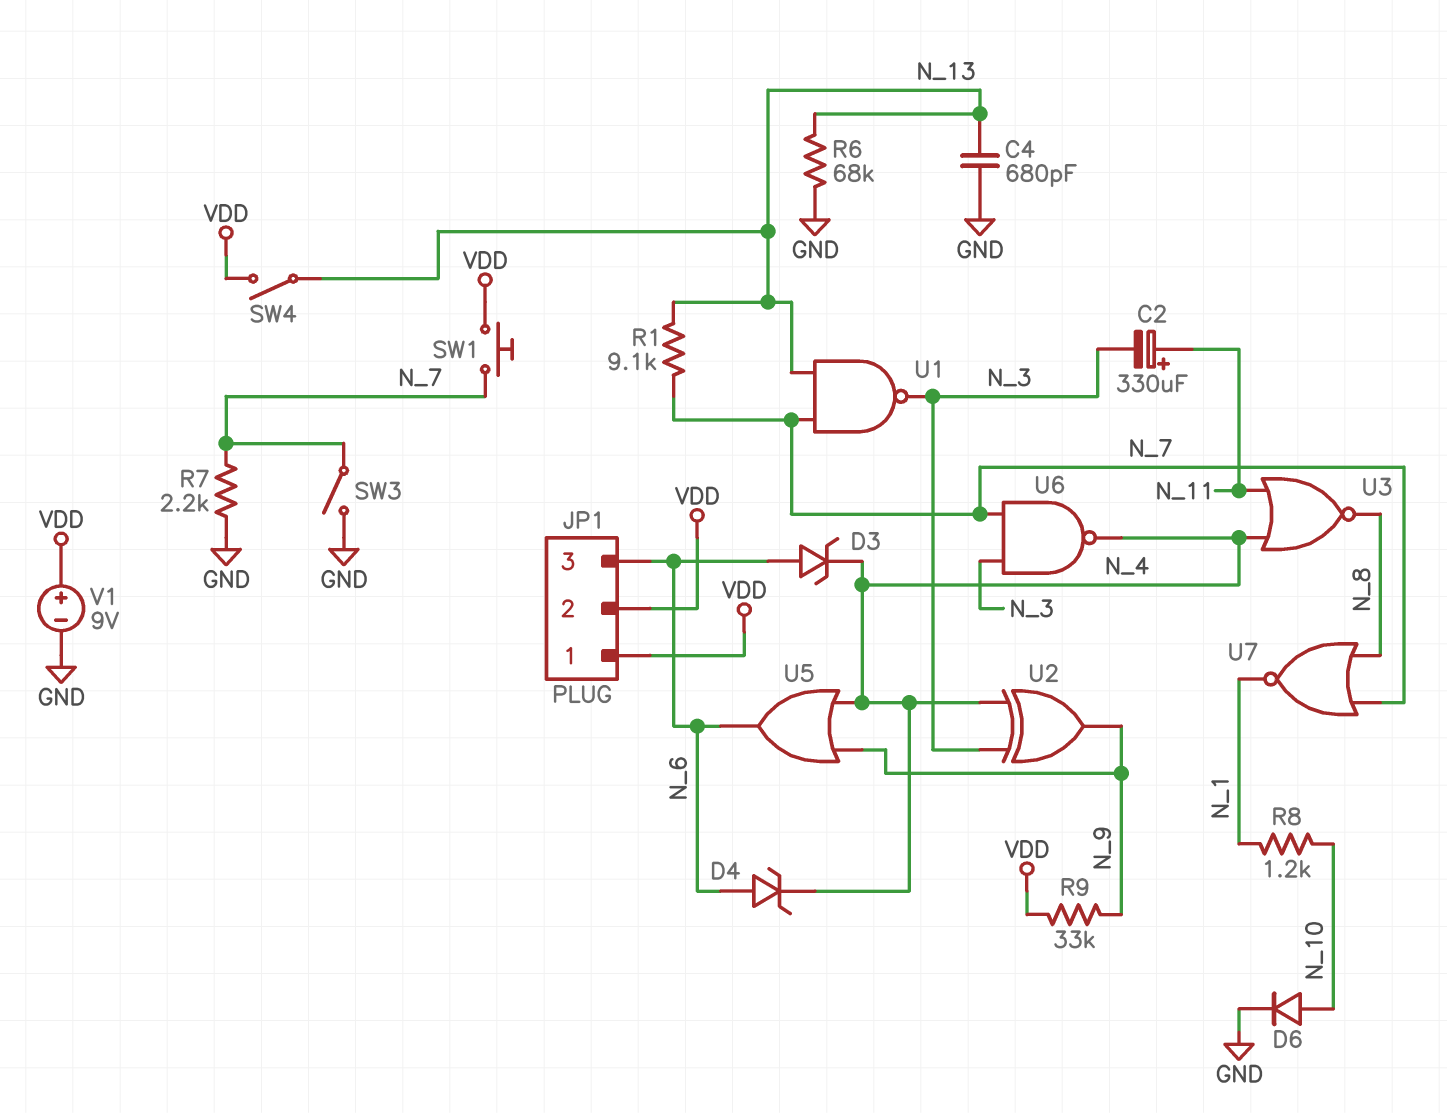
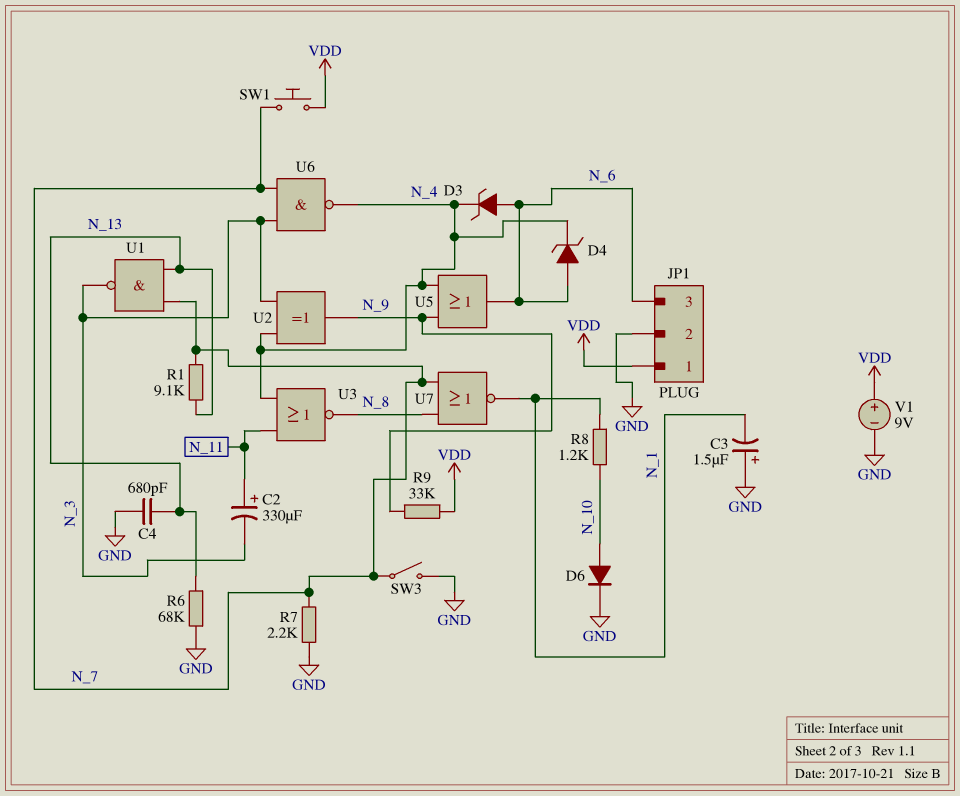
C3: none -> 1.5uF (plus GND, minus N_1)
JP1 pin 2: VDD -> GND
SW4: switch (N_13, VDD) -> none

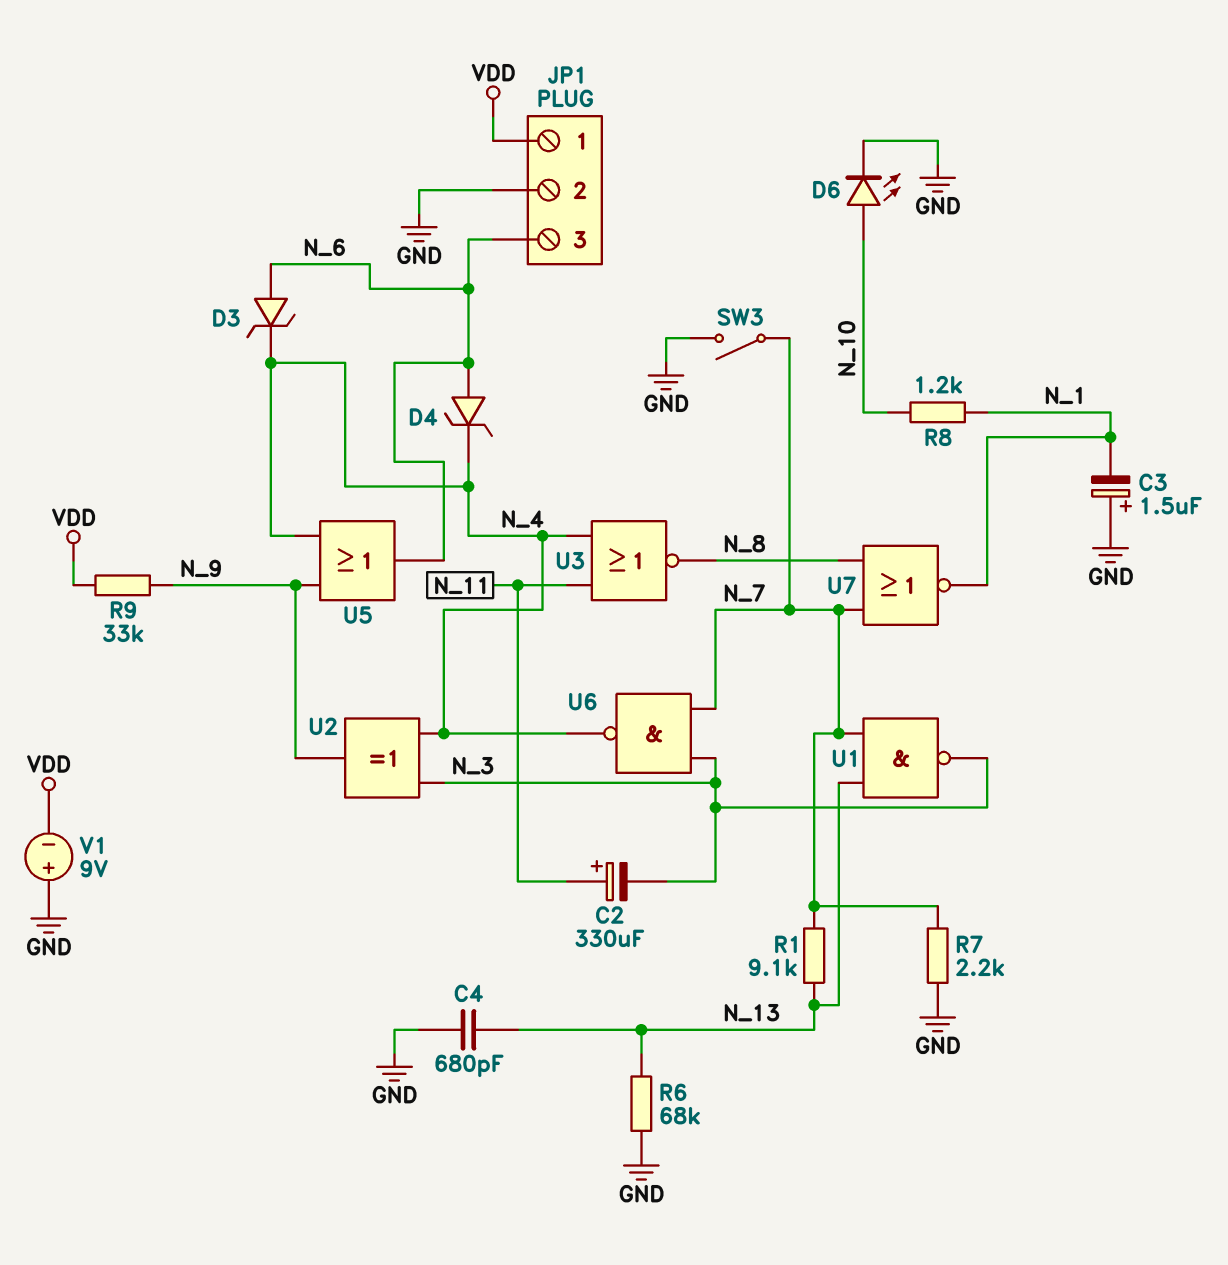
D6: diode (A N_10, K GND) -> LED (A N_10, K GND)
SW1: button (N_7, VDD) -> none
V1: 9V (plus VDD, minus GND) -> 9V (plus GND, minus VDD)

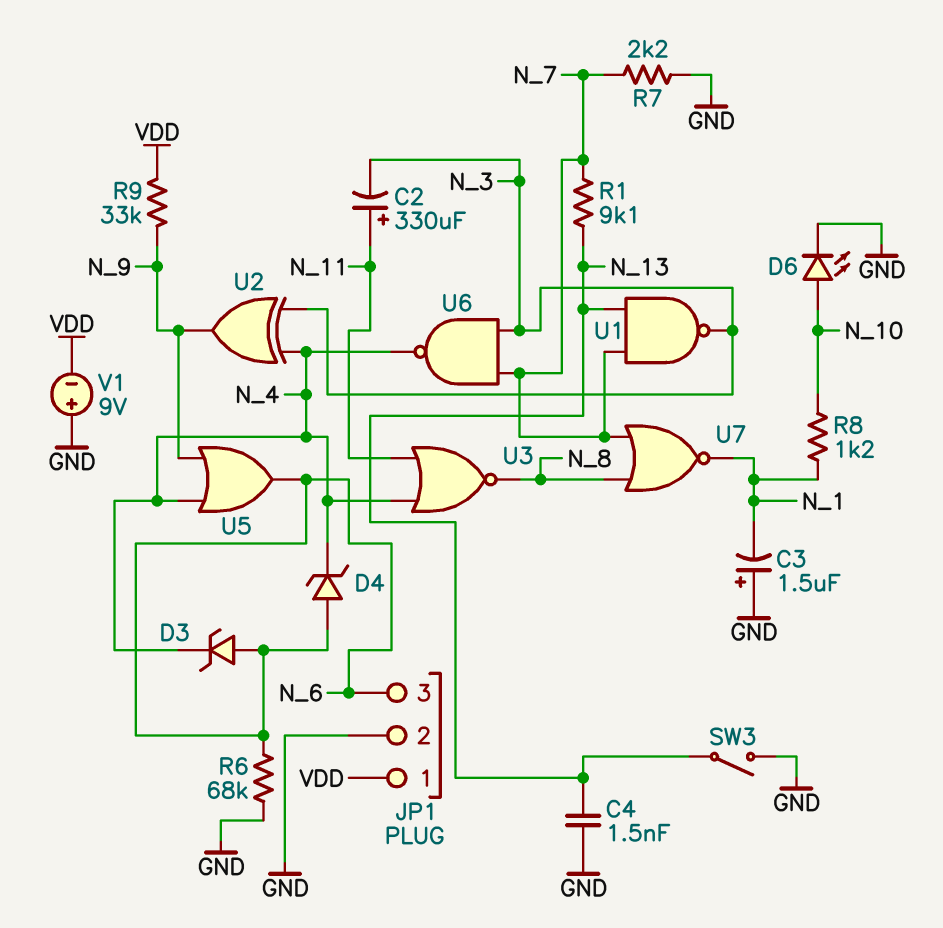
C4: 680pF (GND, N_13) -> 1.5nF (GND, N_13)
R6: 68k (GND, N_13) -> 68k (GND, N_6)
SW3: switch (GND, N_7) -> switch (GND, N_13)

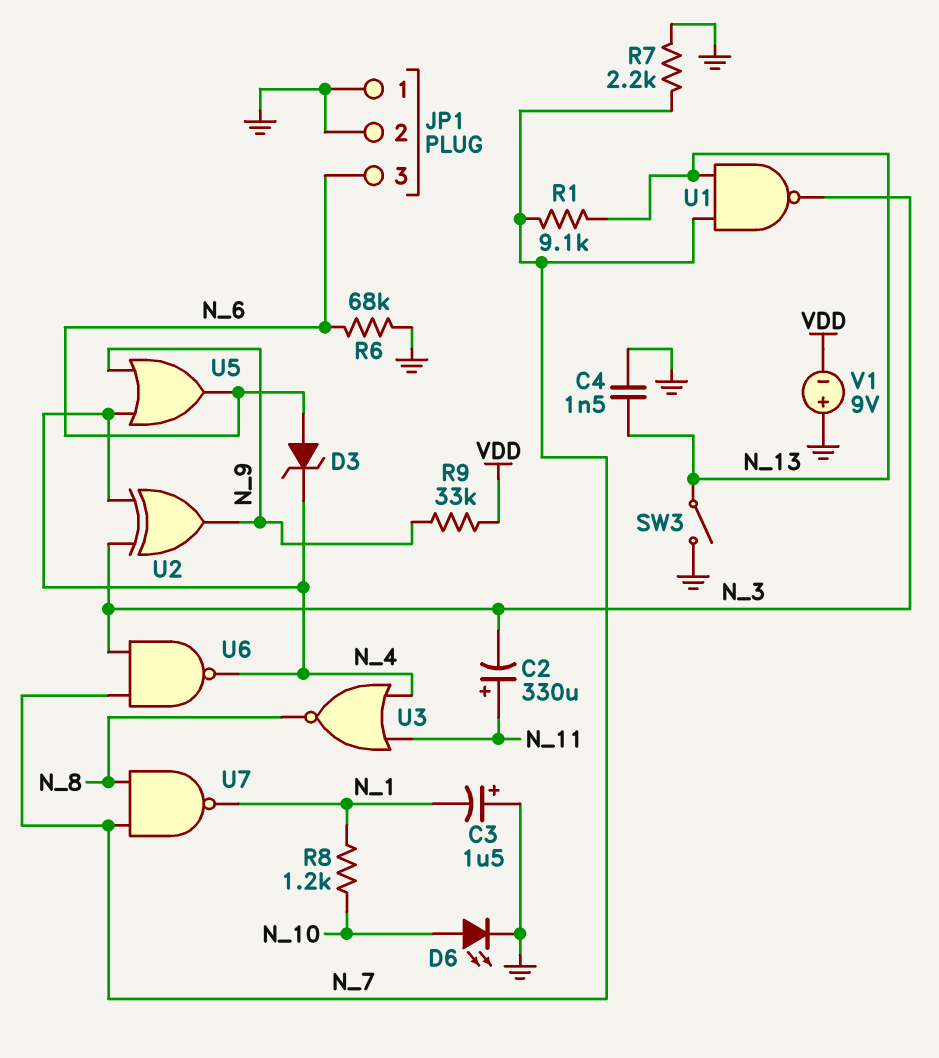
D4: zener (A N_6, K N_4) -> none
JP1 pin 1: VDD -> GND
U7: NOR (in N_7, in N_8, out N_1) -> NAND (in N_7, in N_8, out N_1)

